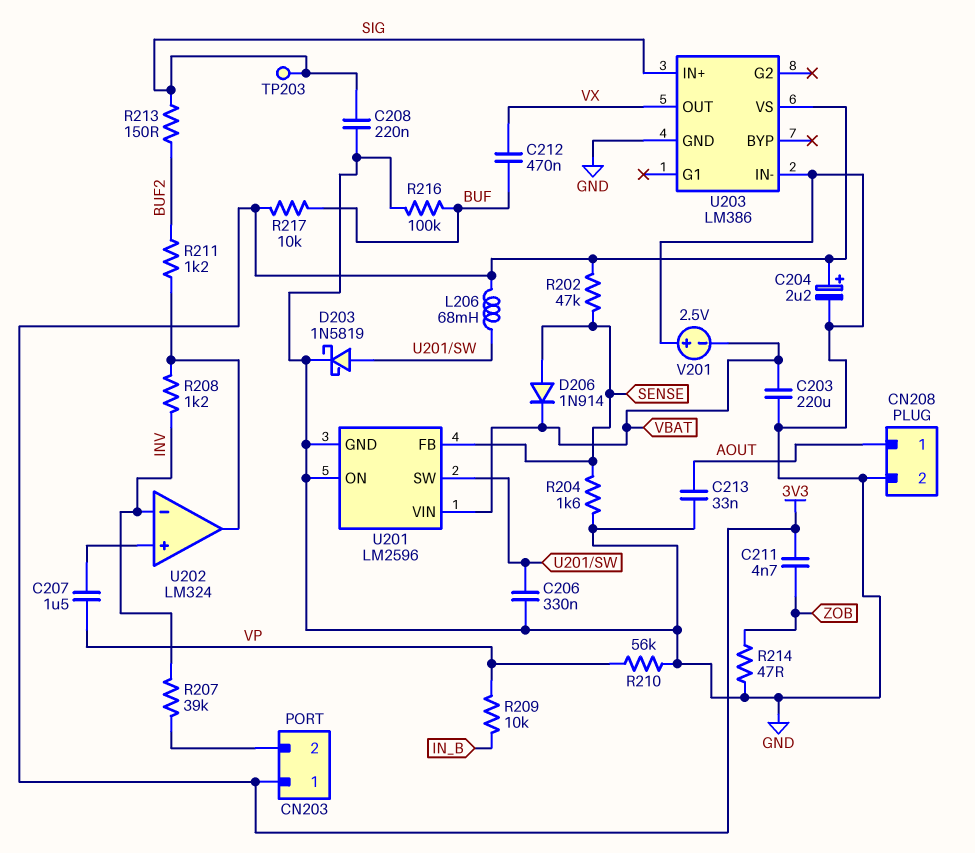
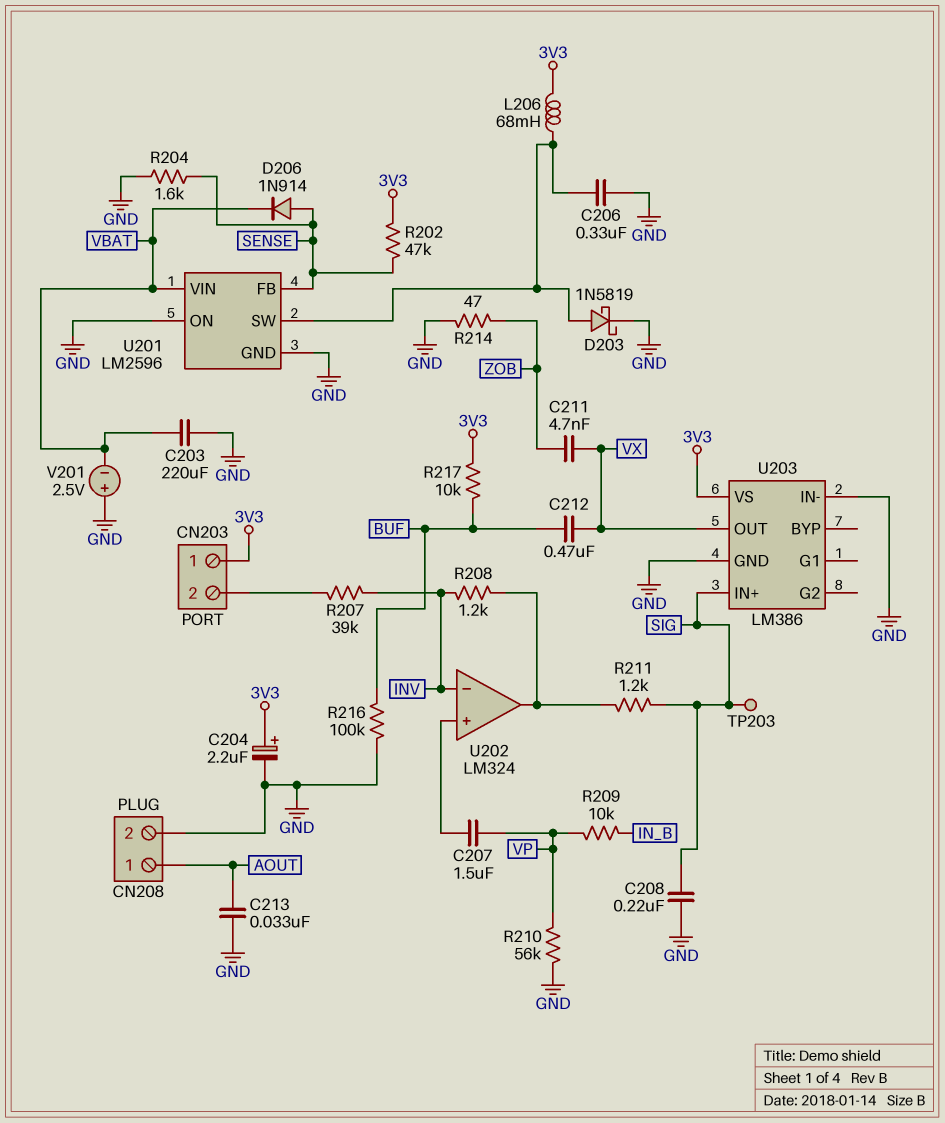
C211: 4.7nF (3V3, ZOB) -> 4.7nF (VX, ZOB)
R211: 1.2k (BUF2, U202/out) -> 1.2k (SIG, U202/out)
R213: 150 (BUF2, SIG) -> none

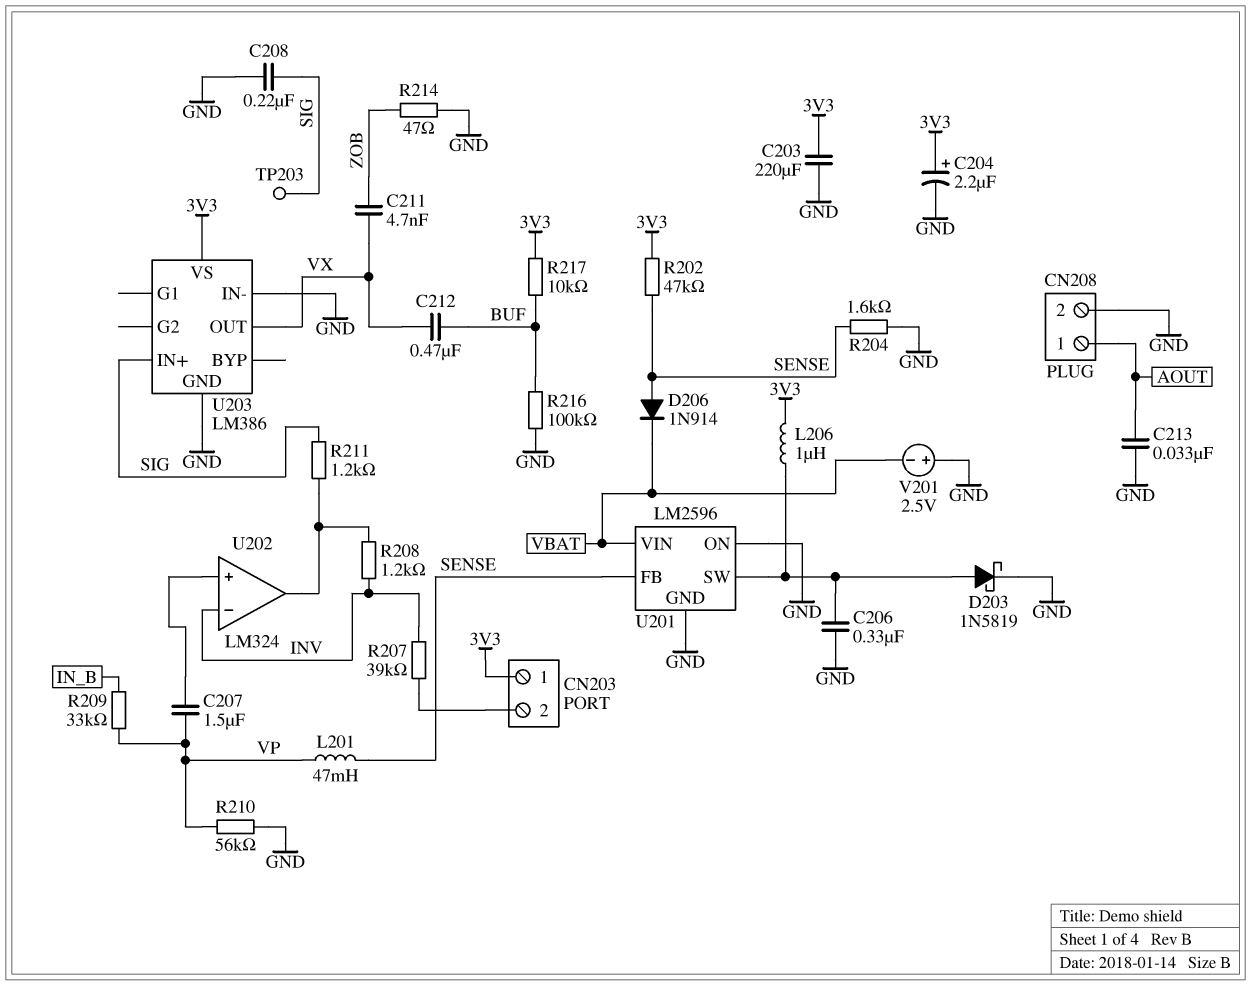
C203: 220uF (GND, VBAT) -> 220uF (3V3, GND)
L201: none -> 47mH (SENSE, VP)
L206: 68mH (3V3, U201/SW) -> 1uH (3V3, U201/SW)
R209: 10k (IN_B, VP) -> 33k (IN_B, VP)

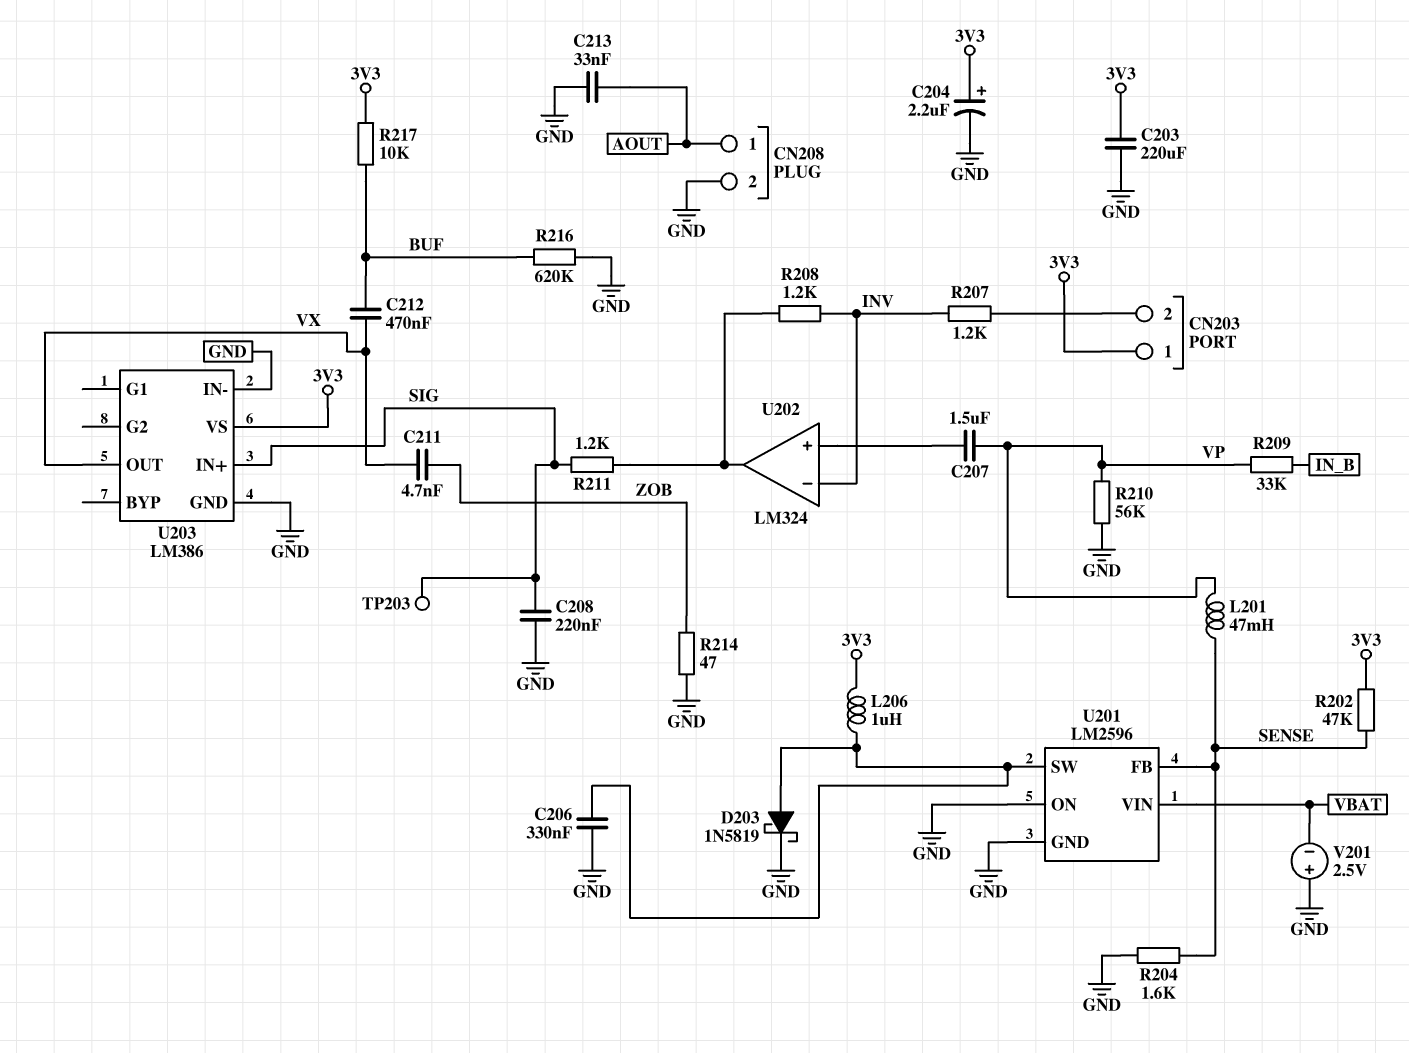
D206: diode 1N914 (A SENSE, K VBAT) -> none
R207: 39k (CN203/2, INV) -> 1.2k (CN203/2, INV)
R216: 100k (BUF, GND) -> 620k (BUF, GND)

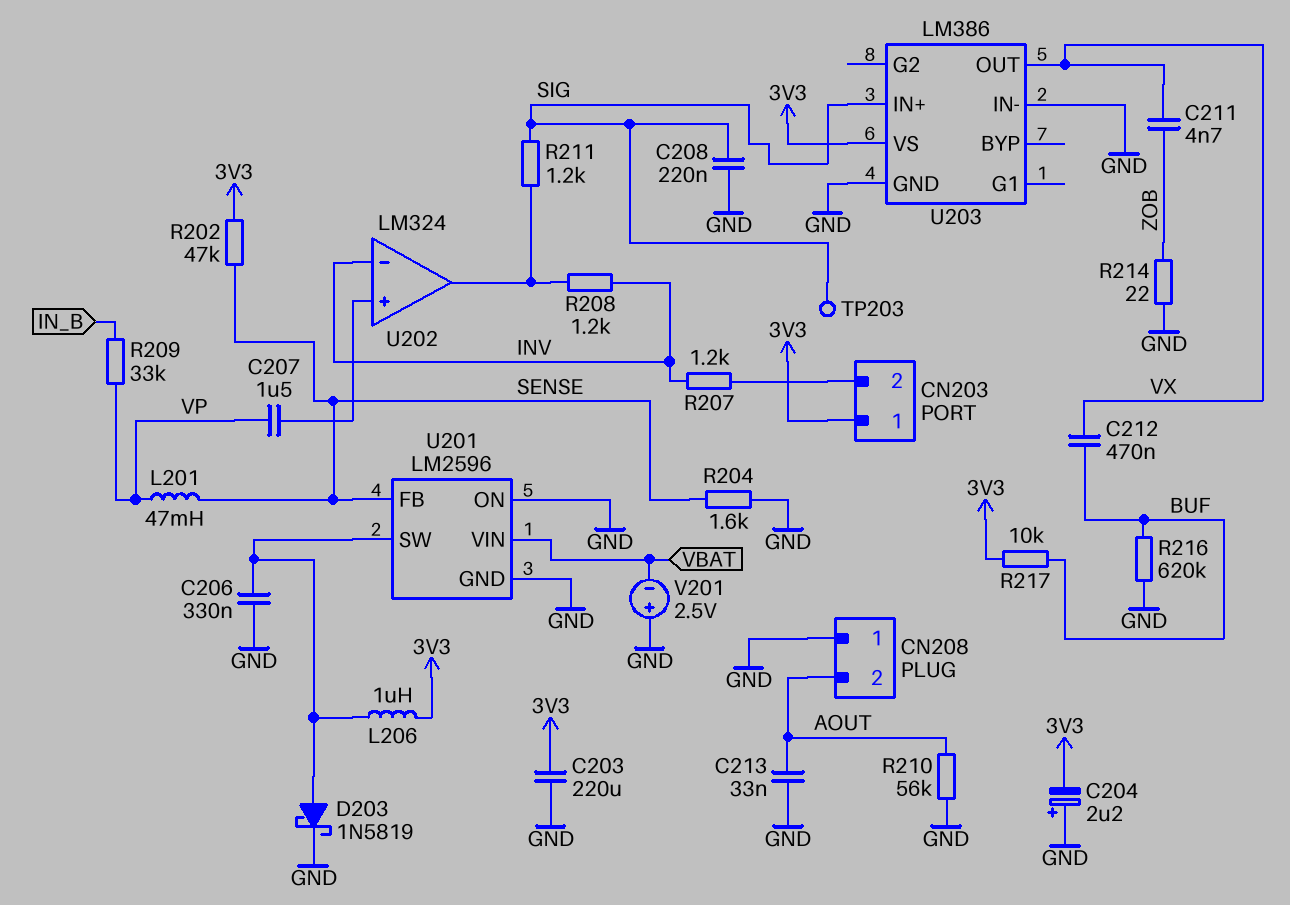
C204: 2.2uF (plus 3V3, minus GND) -> 2.2uF (plus GND, minus 3V3)
CN208 pin 1: AOUT -> GND
CN208 pin 2: GND -> AOUT
R210: 56k (GND, VP) -> 56k (AOUT, GND)
R214: 47 (GND, ZOB) -> 22 (GND, ZOB)

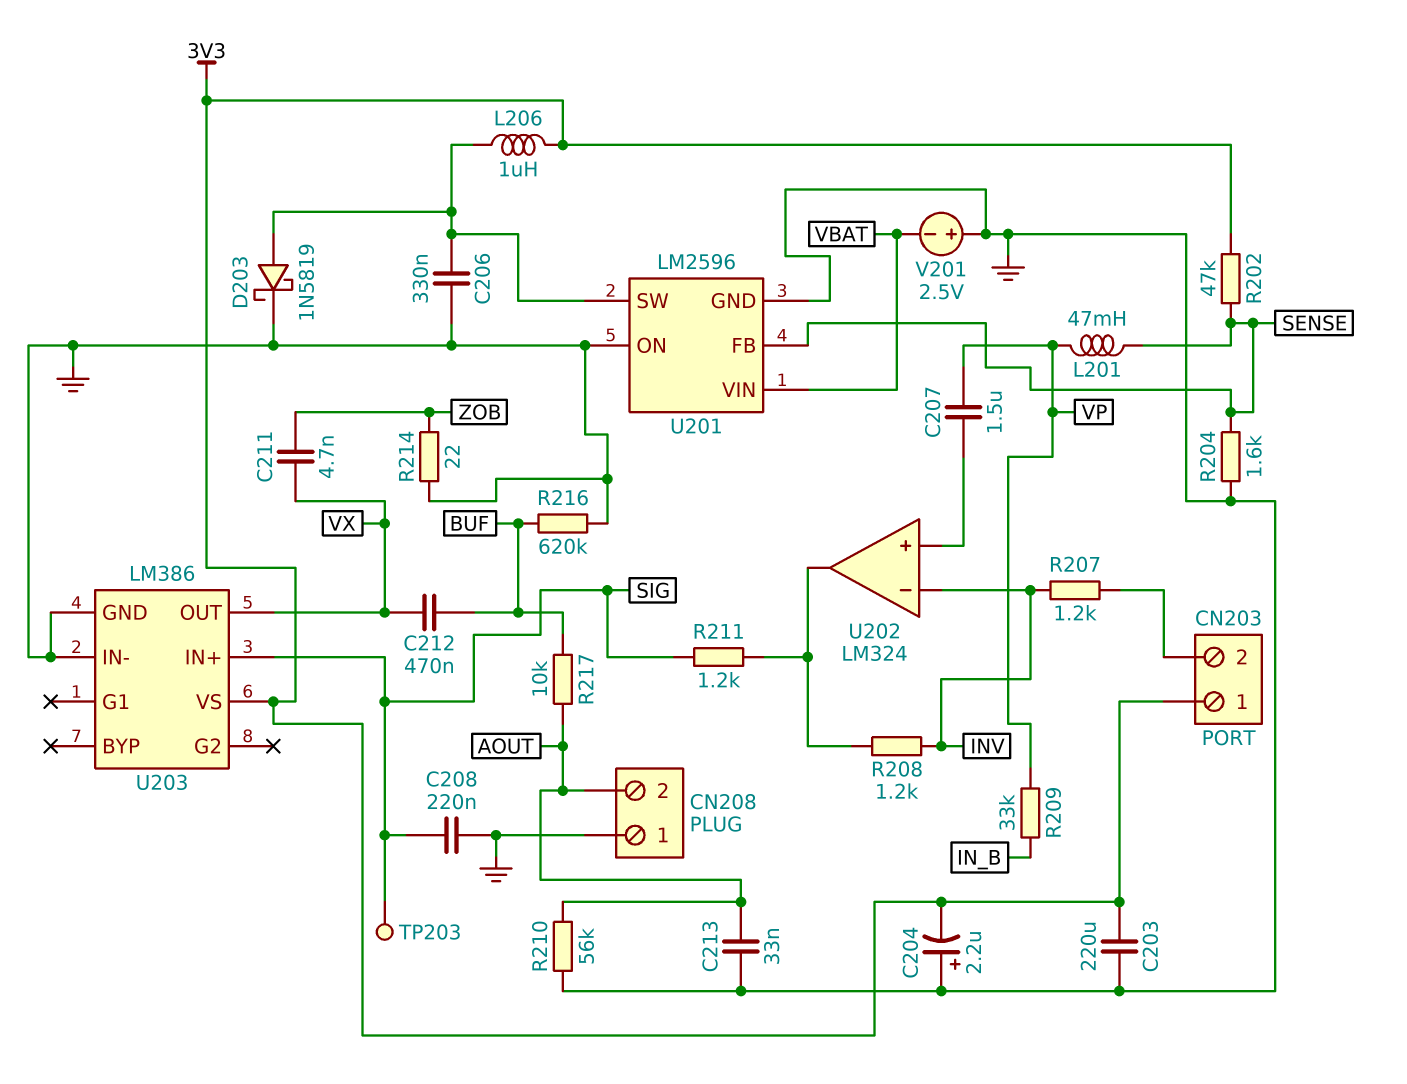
R217: 10k (3V3, BUF) -> 10k (AOUT, BUF)

